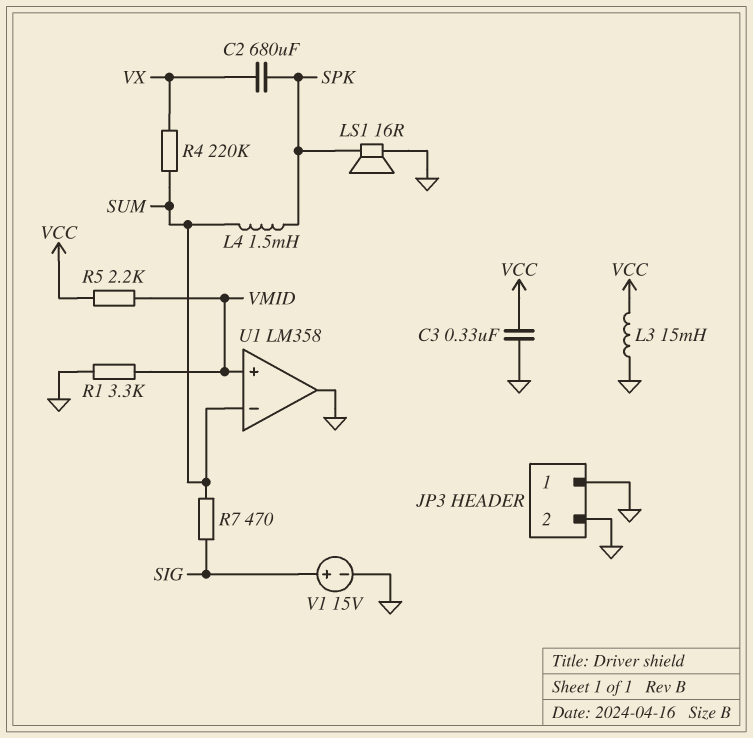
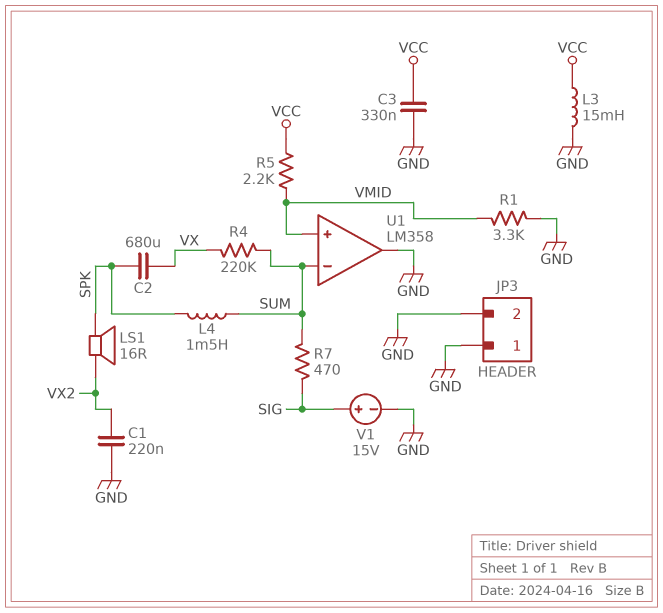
C1: none -> 220nF (GND, VX2)
LS1: speaker 16R (GND, SPK) -> speaker 16R (SPK, VX2)

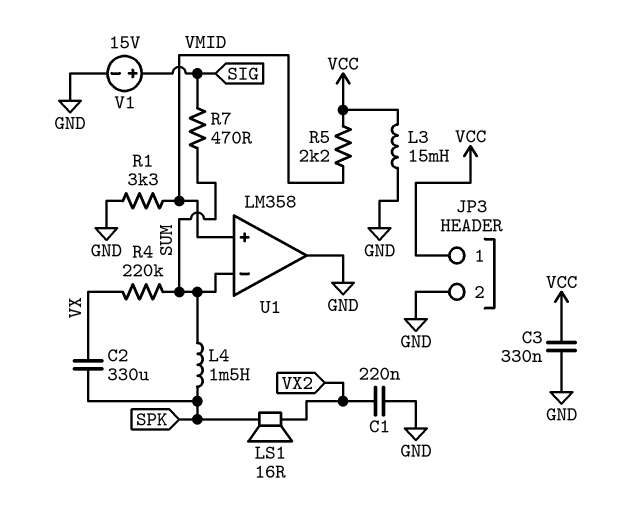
C2: 680uF (SPK, VX) -> 330uF (SPK, VX)
JP3 pin 1: GND -> VCC

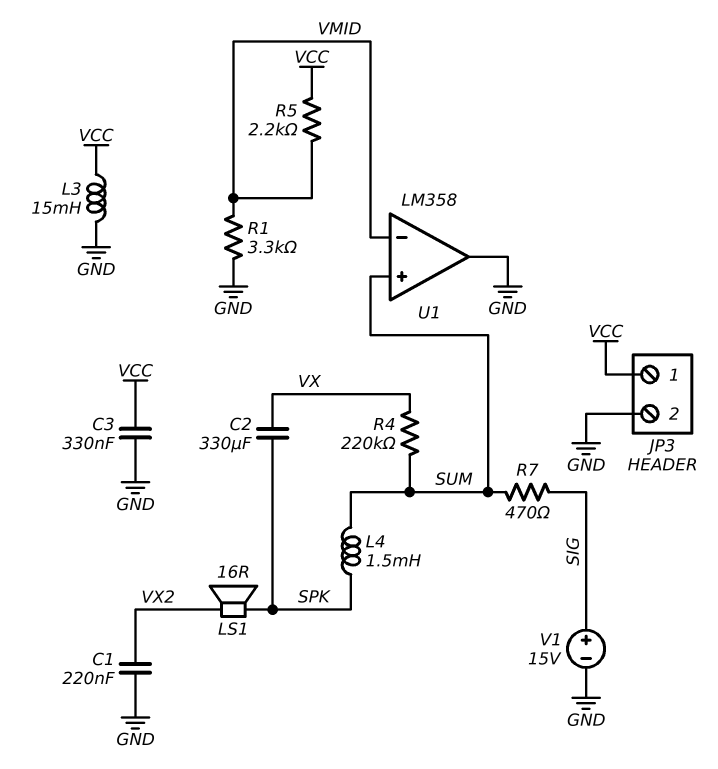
U1 pin in+: VMID -> SUM
U1 pin in-: SUM -> VMID

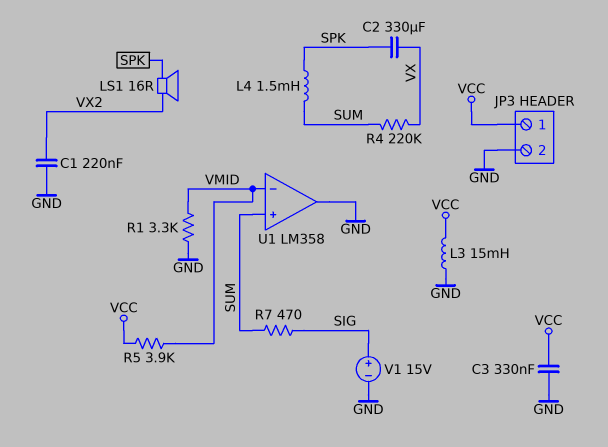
R5: 2.2k (VCC, VMID) -> 3.9k (VCC, VMID)

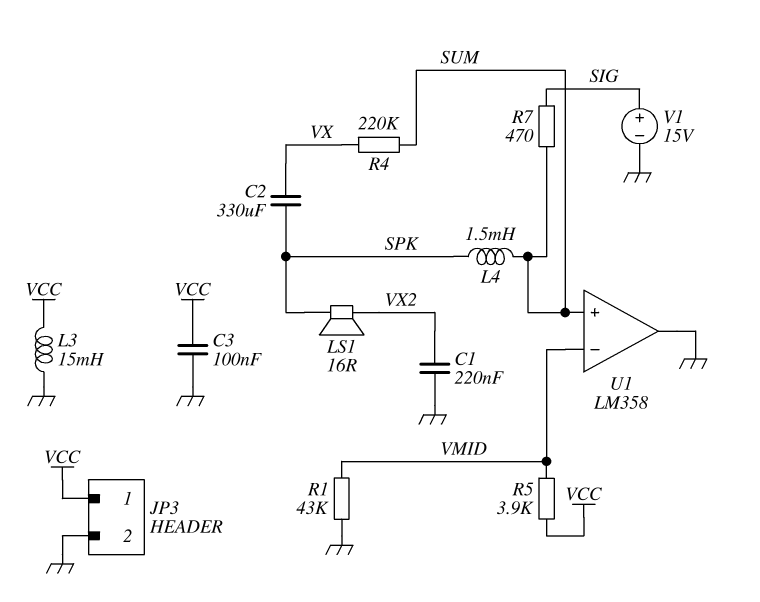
C3: 330nF (GND, VCC) -> 100nF (GND, VCC)
R1: 3.3k (GND, VMID) -> 43k (GND, VMID)

